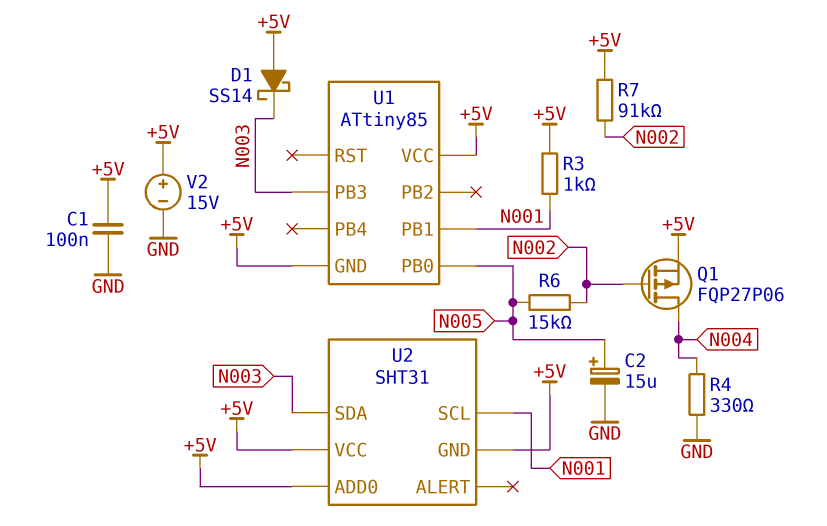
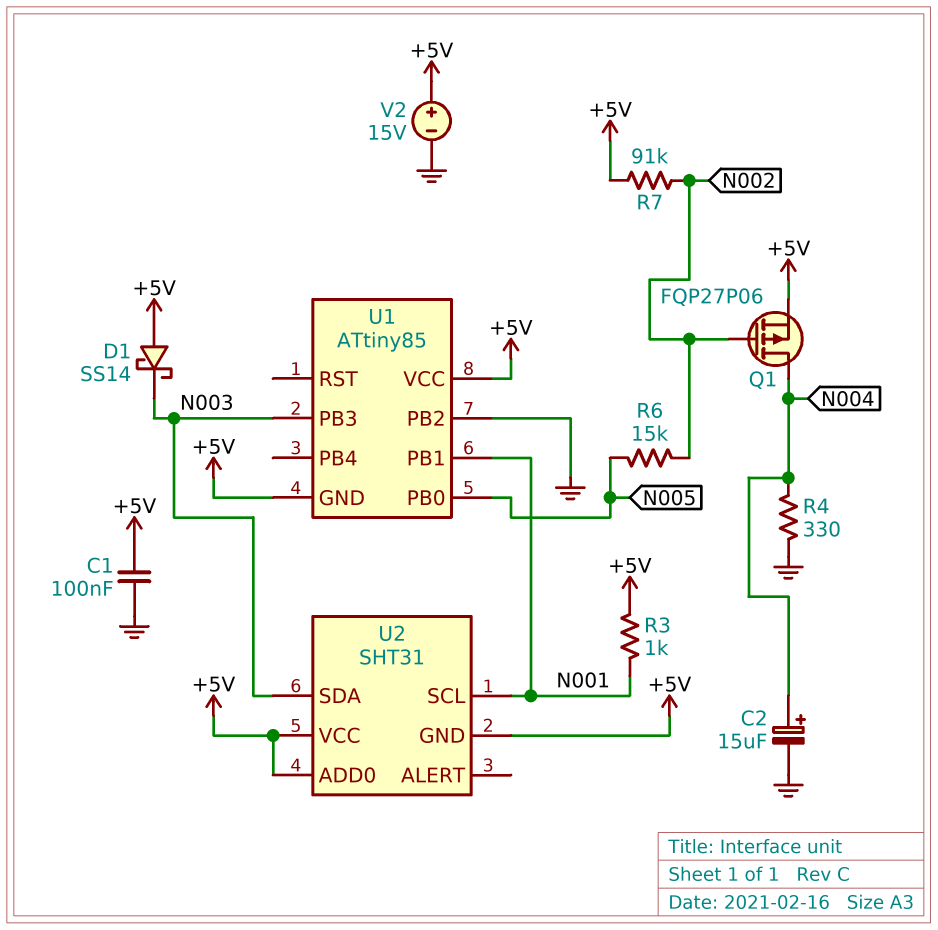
C2: 15uF (plus N005, minus GND) -> 15uF (plus N004, minus GND)
U1 pin PB2: none -> GND

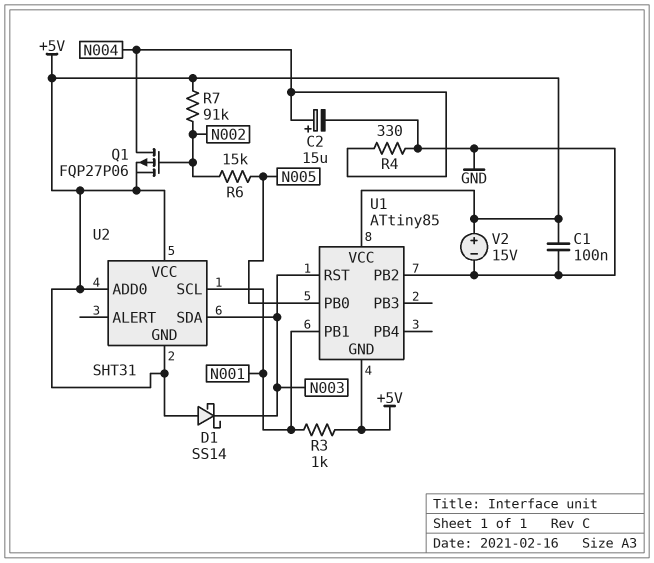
U1 pin PB3: N003 -> none
U1 pin RST: none -> N003

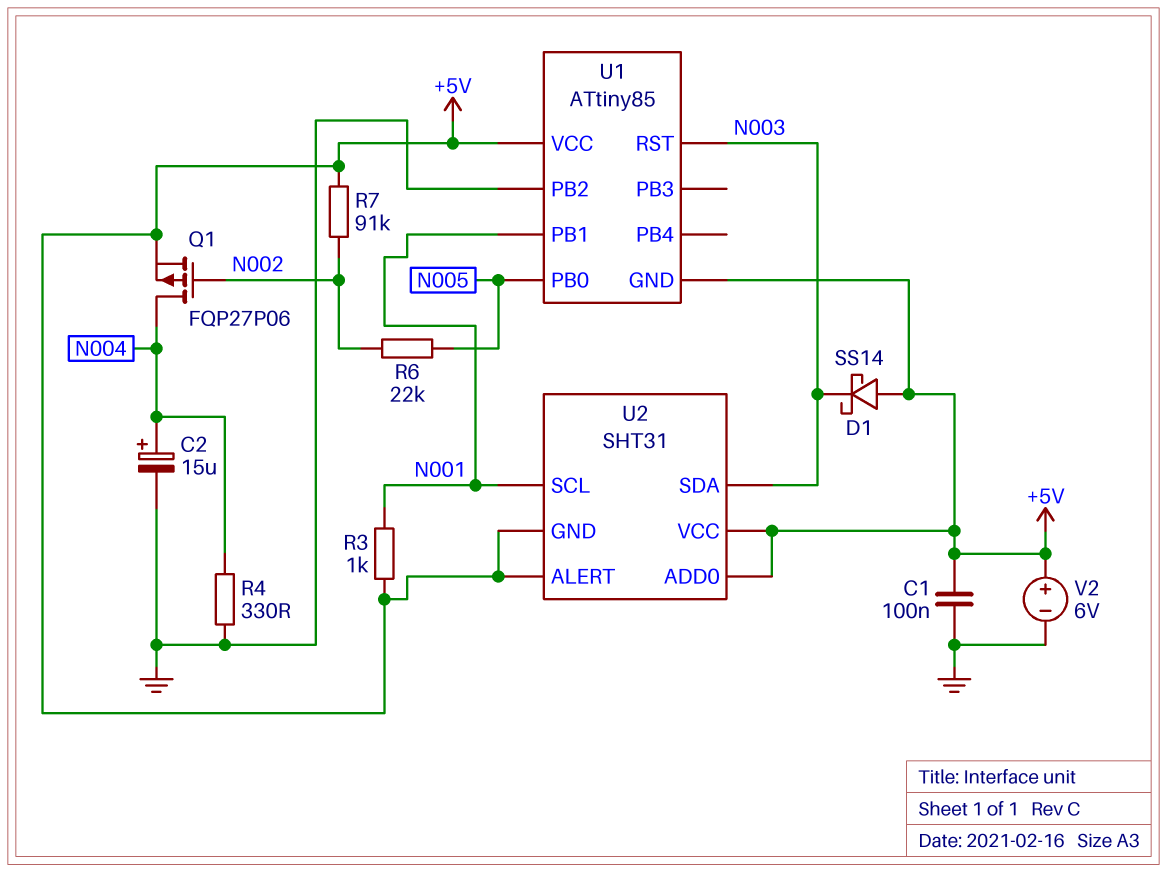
R6: 15k (N002, N005) -> 22k (N002, N005)
U2 pin ALERT: none -> +5V
V2: 15V (plus +5V, minus GND) -> 6V (plus +5V, minus GND)

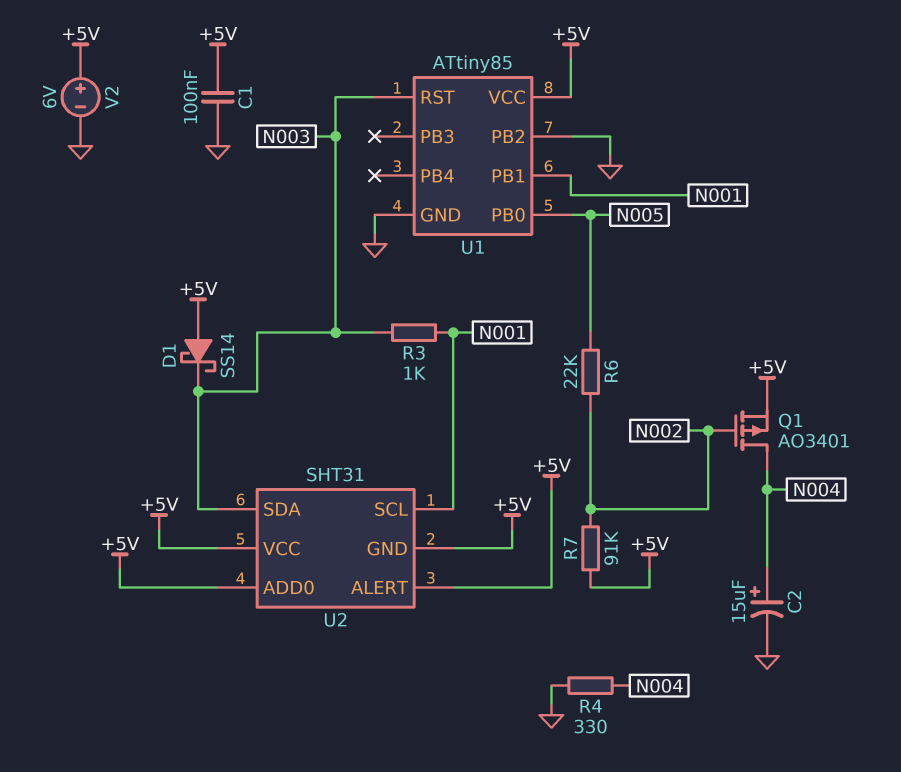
Q1: PMOS FQP27P06 (G N002, D N004, S +5V) -> PMOS AO3401 (G N002, D N004, S +5V)
R3: 1k (+5V, N001) -> 1k (N001, N003)
U1 pin GND: +5V -> GND

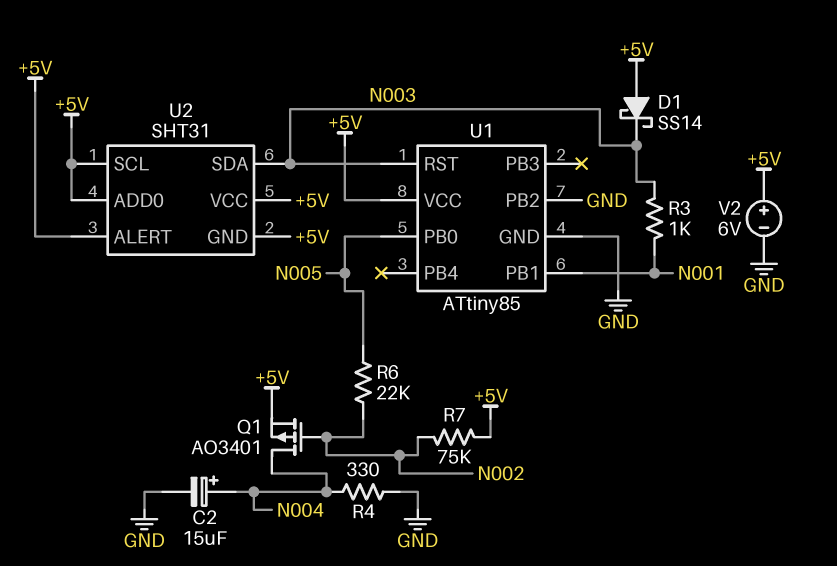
C1: 100nF (+5V, GND) -> none
R7: 91k (+5V, N002) -> 75k (+5V, N002)
U2 pin SCL: N001 -> +5V

